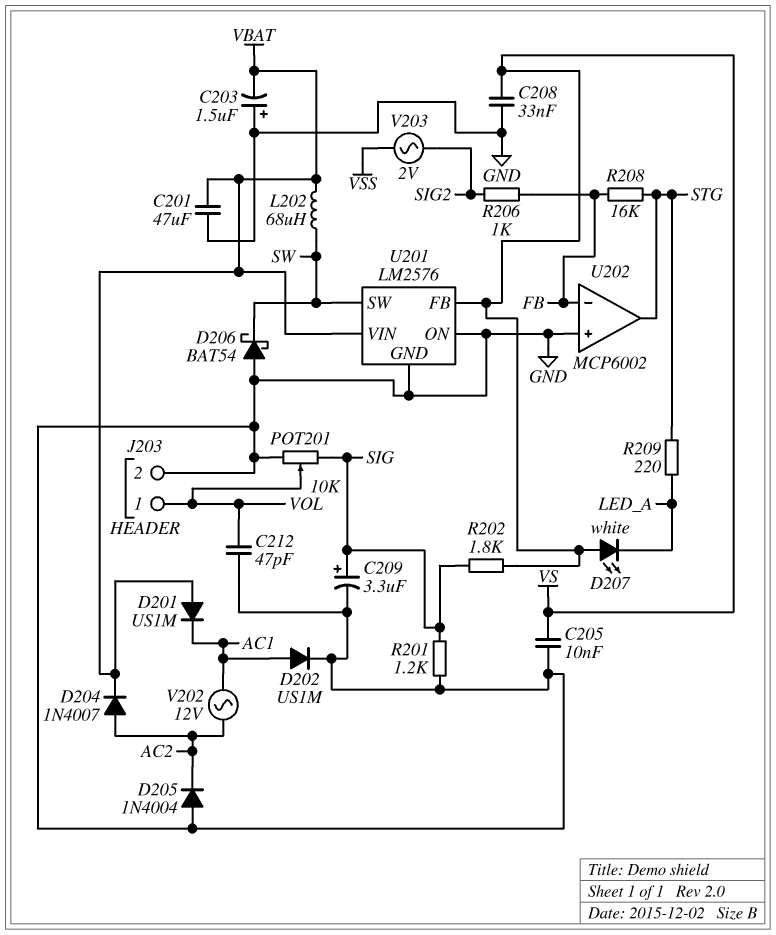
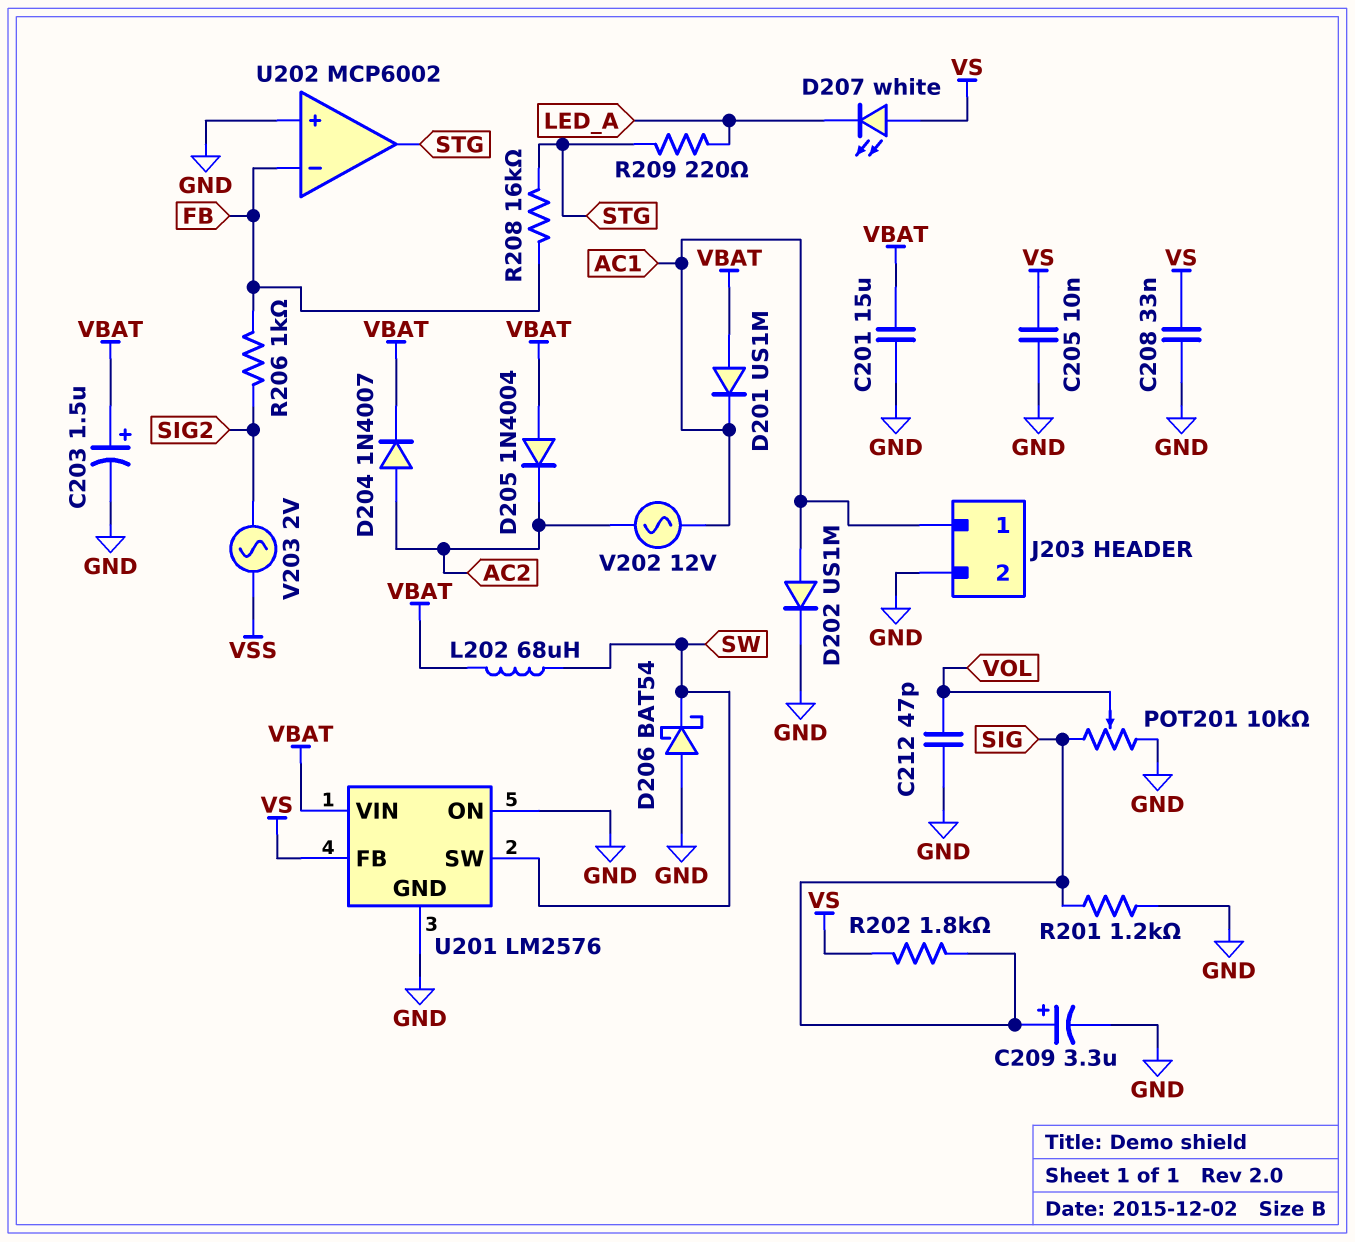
C201: 47uF (GND, VBAT) -> 15uF (GND, VBAT)
C203: 1.5uF (plus GND, minus VBAT) -> 1.5uF (plus VBAT, minus GND)
D205: diode 1N4004 (A GND, K AC2) -> diode 1N4004 (A VBAT, K AC2)
J203 pin 1: VOL -> AC1

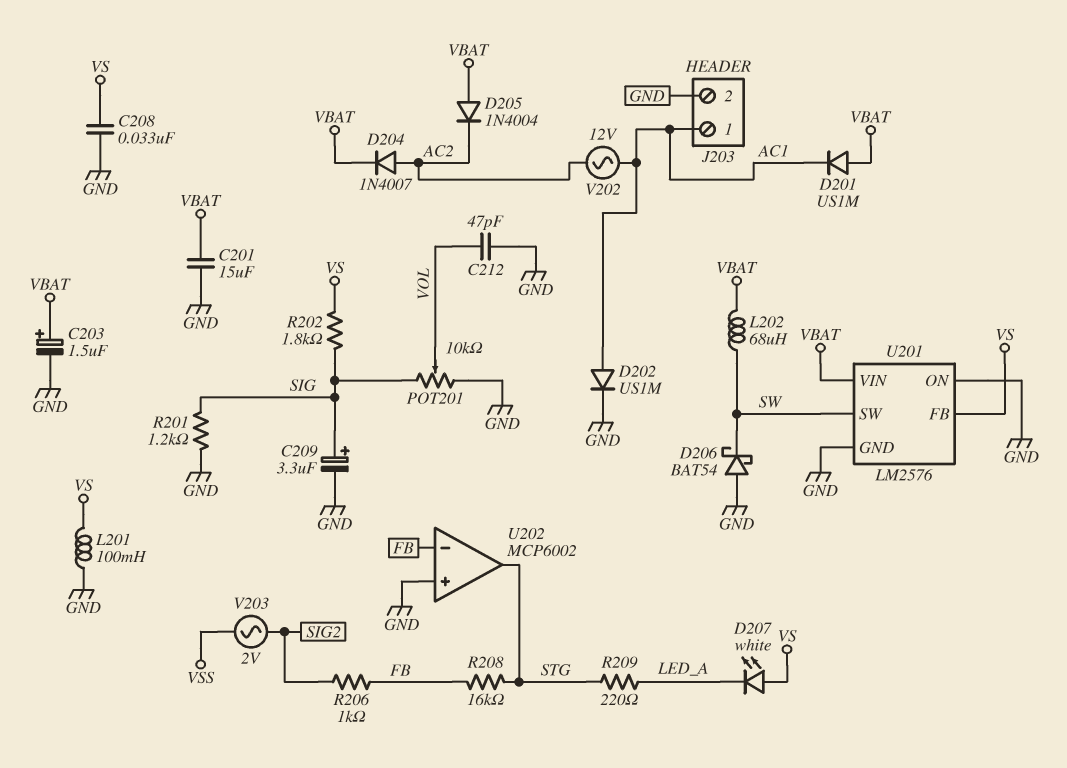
C205: 10nF (GND, VS) -> none
L201: none -> 100mH (GND, VS)

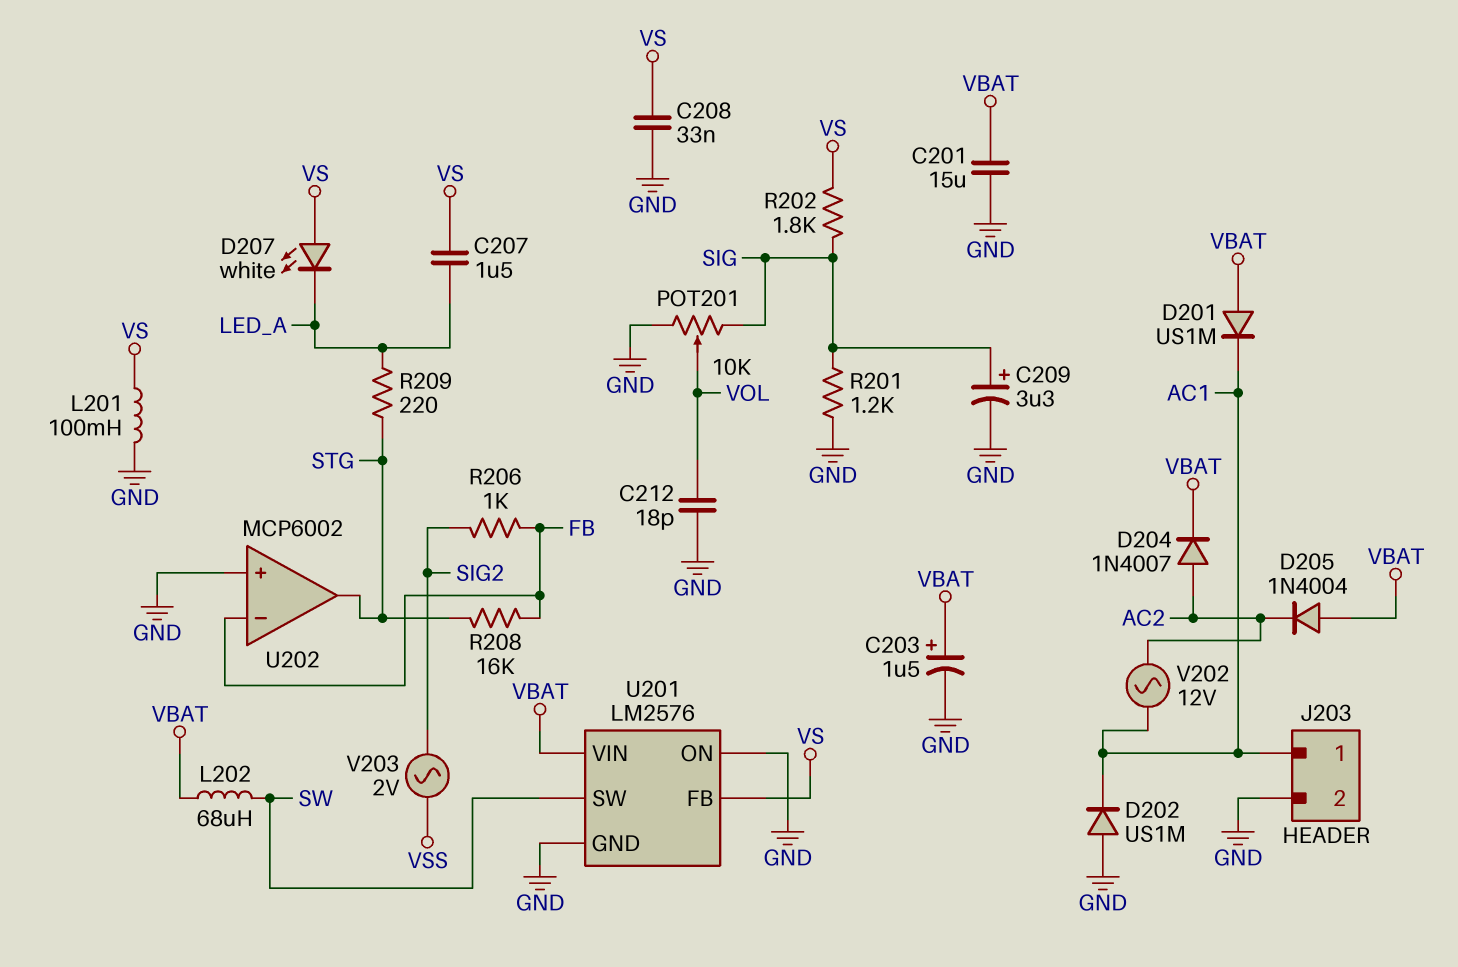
C207: none -> 1.5uF (LED_A, VS)
C212: 47pF (GND, VOL) -> 18pF (GND, VOL)
D202: diode US1M (A AC1, K GND) -> diode US1M (A GND, K AC1)
D206: schottky BAT54 (A GND, K SW) -> none

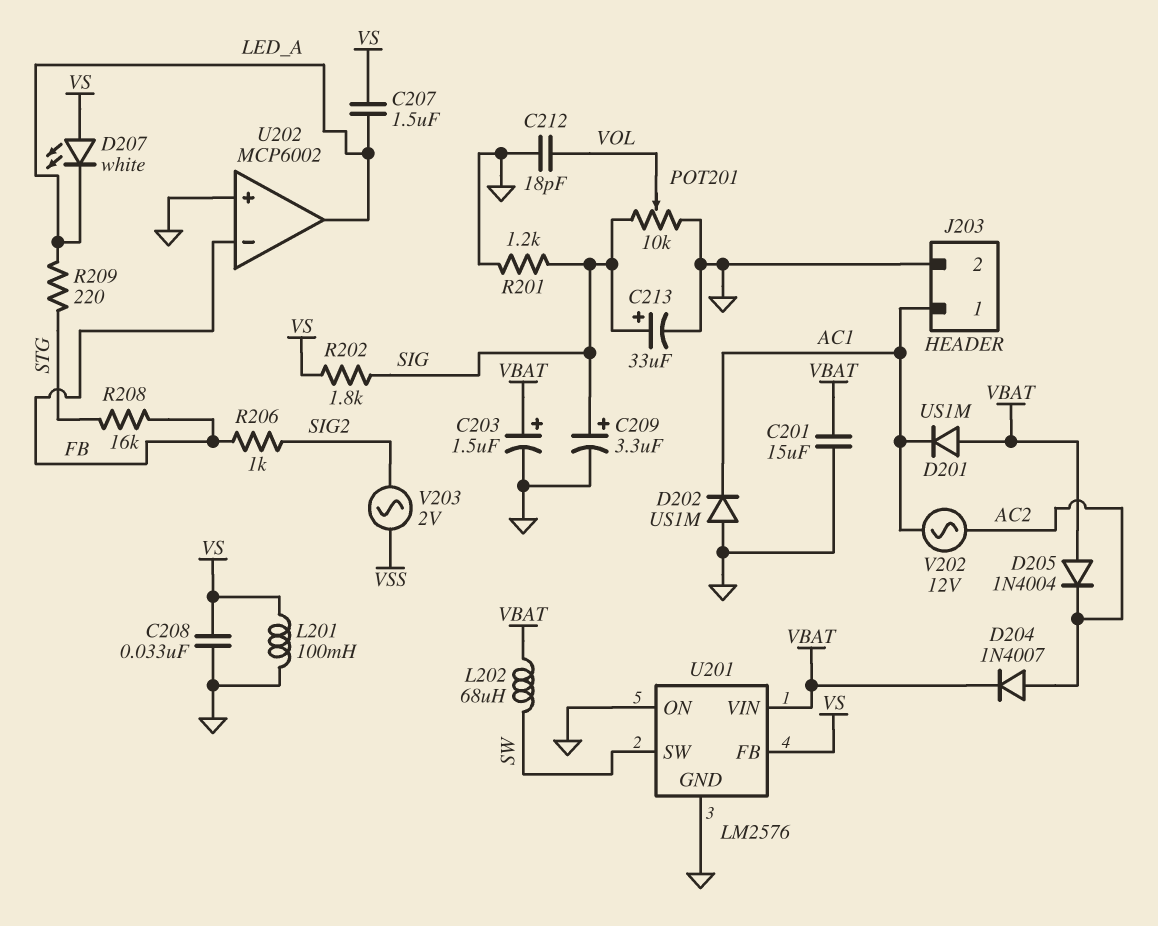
C213: none -> 33uF (plus SIG, minus GND)
U202 pin out: STG -> LED_A

